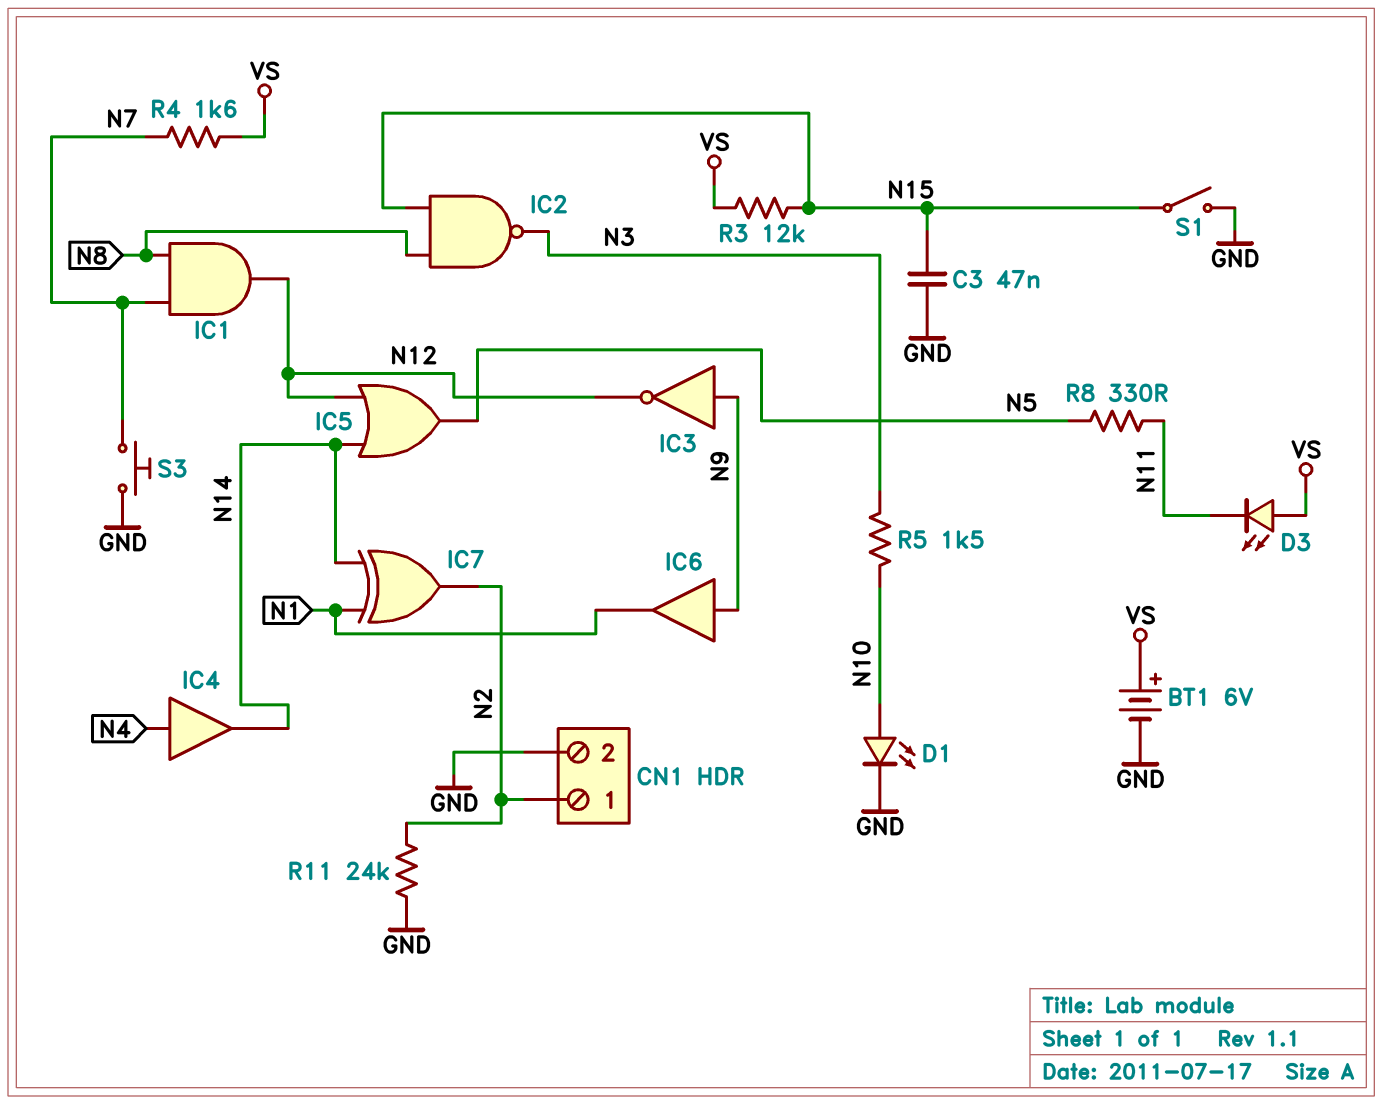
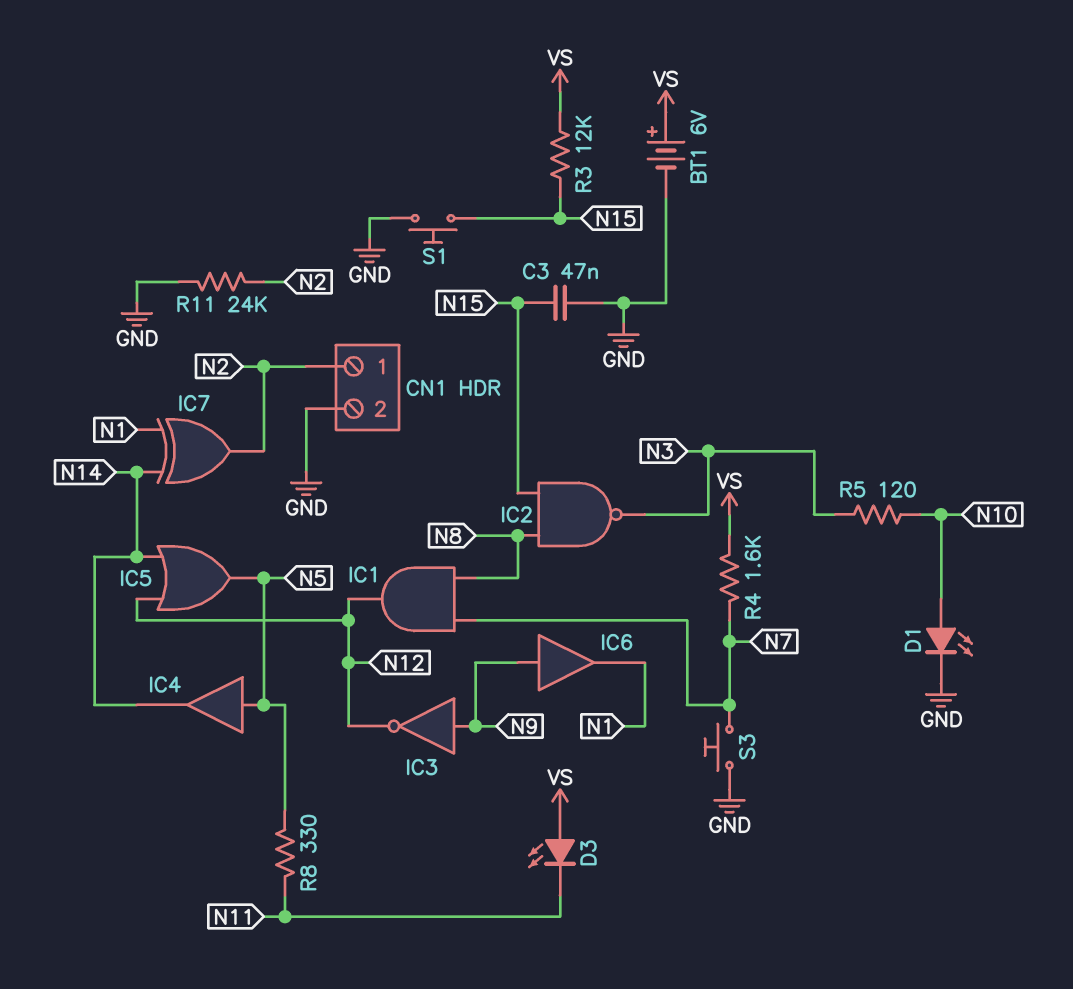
IC4: buffer (in N4, out N14) -> buffer (in N5, out N14)
R5: 1.5k (N3, N10) -> 120 (N3, N10)
S1: switch (GND, N15) -> button (GND, N15)

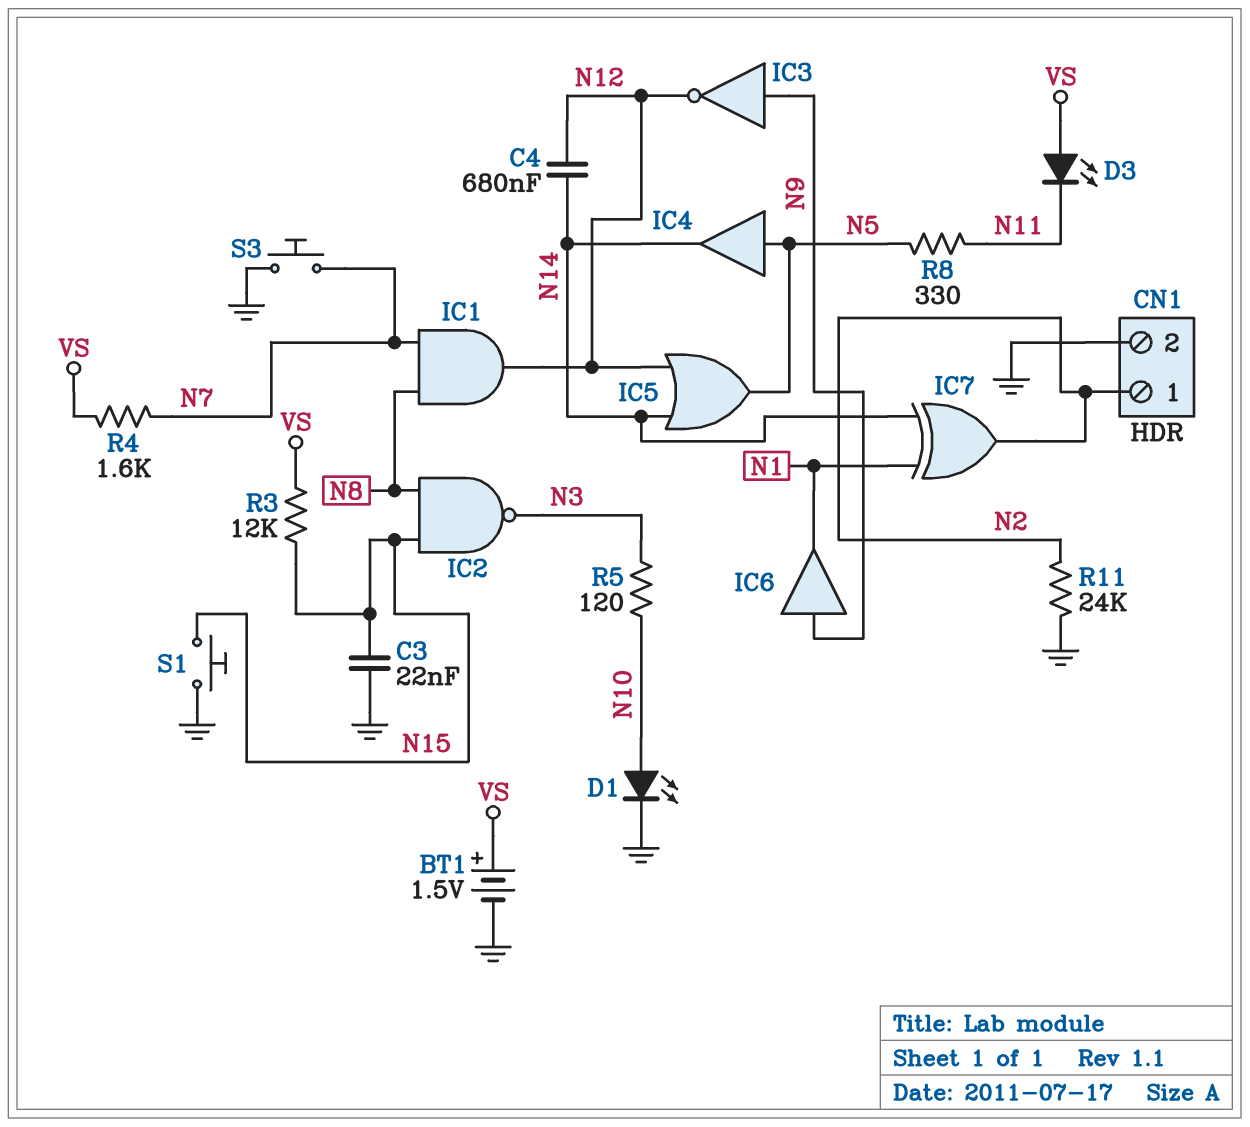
BT1: 6V (plus VS, minus GND) -> 1.5V (plus VS, minus GND)
C3: 47nF (GND, N15) -> 22nF (GND, N15)
C4: none -> 680nF (N12, N14)

